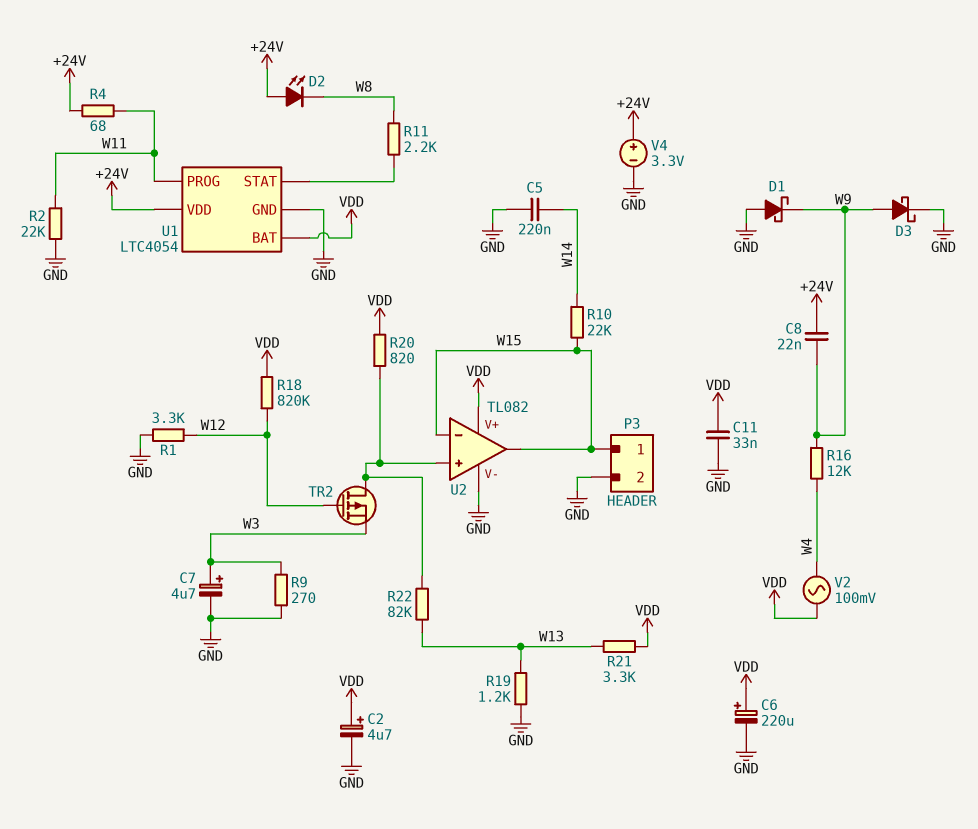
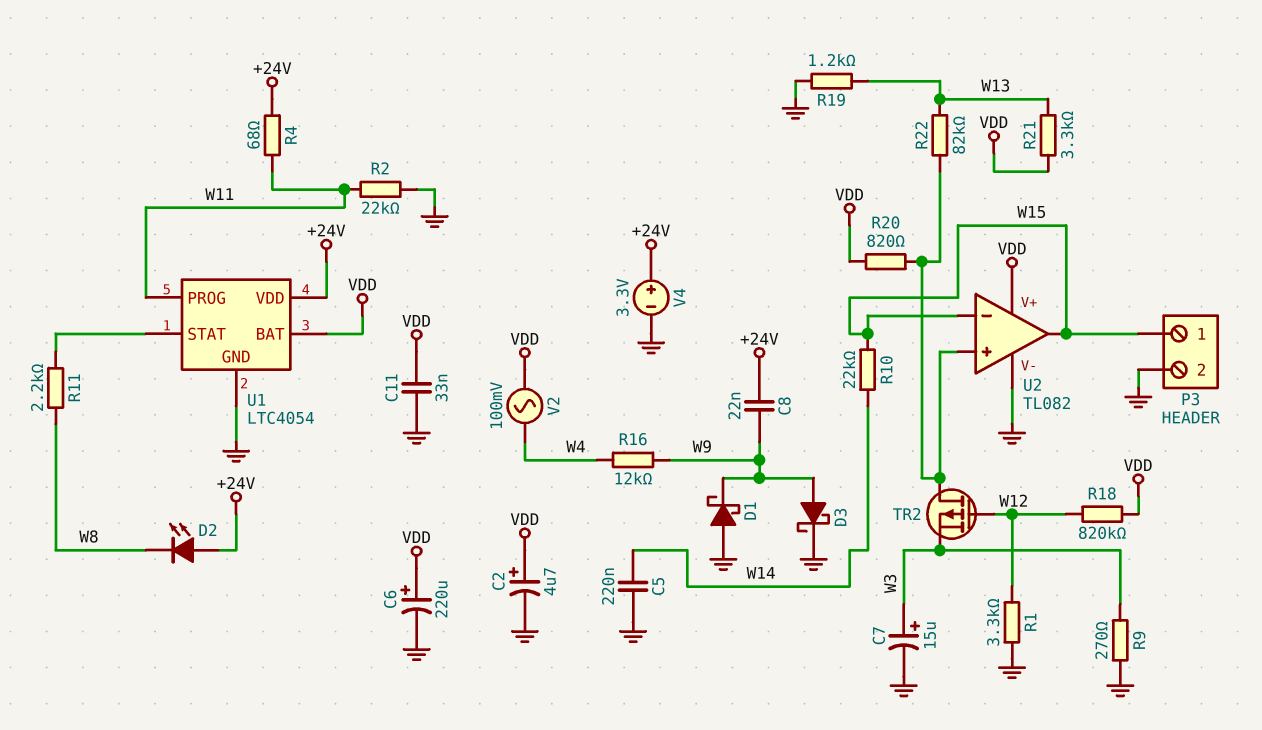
C7: 4.7uF (plus W3, minus GND) -> 15uF (plus W3, minus GND)

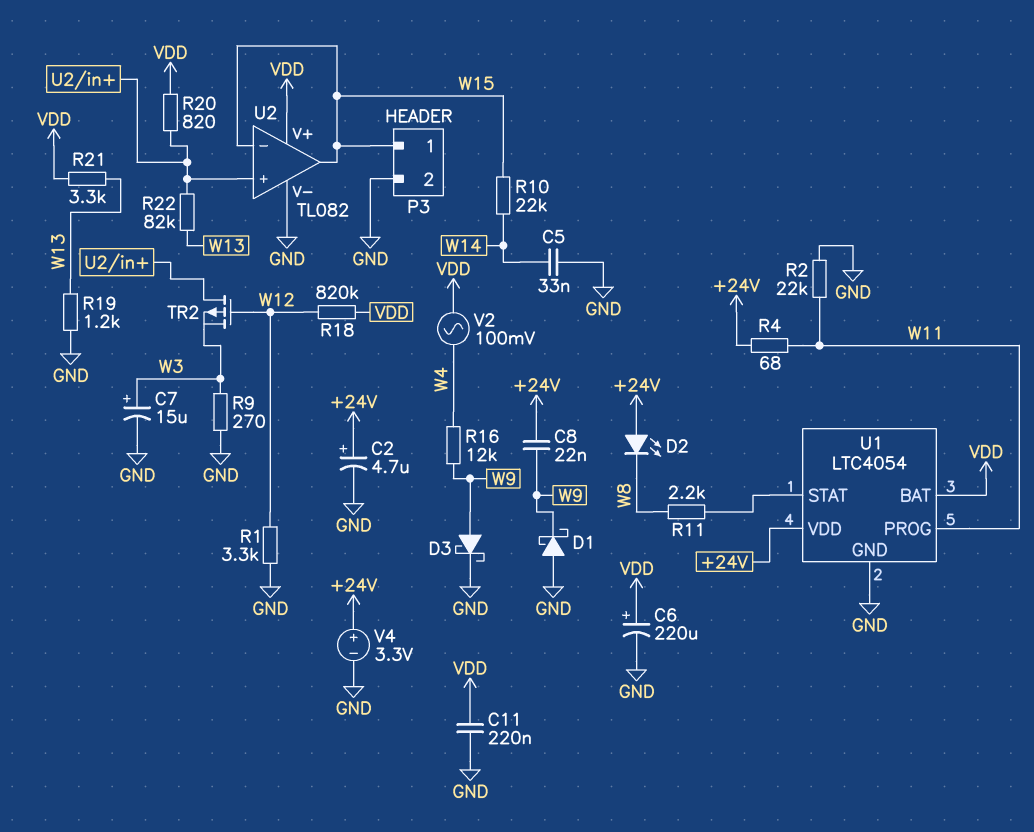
C2: 4.7uF (plus VDD, minus GND) -> 4.7uF (plus +24V, minus GND)
C5: 220nF (GND, W14) -> 33nF (GND, W14)
C11: 33nF (GND, VDD) -> 220nF (GND, VDD)

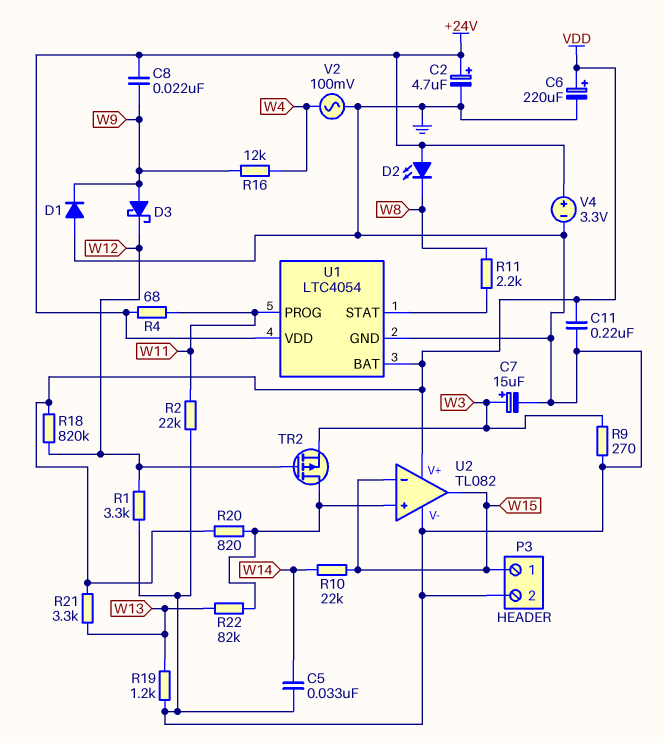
D1: schottky (A GND, K W9) -> diode (A GND, K W9)
D3: schottky (A W9, K GND) -> schottky (A W9, K W12)
V2: AC 100mV (VDD, W4) -> AC 100mV (GND, W4)

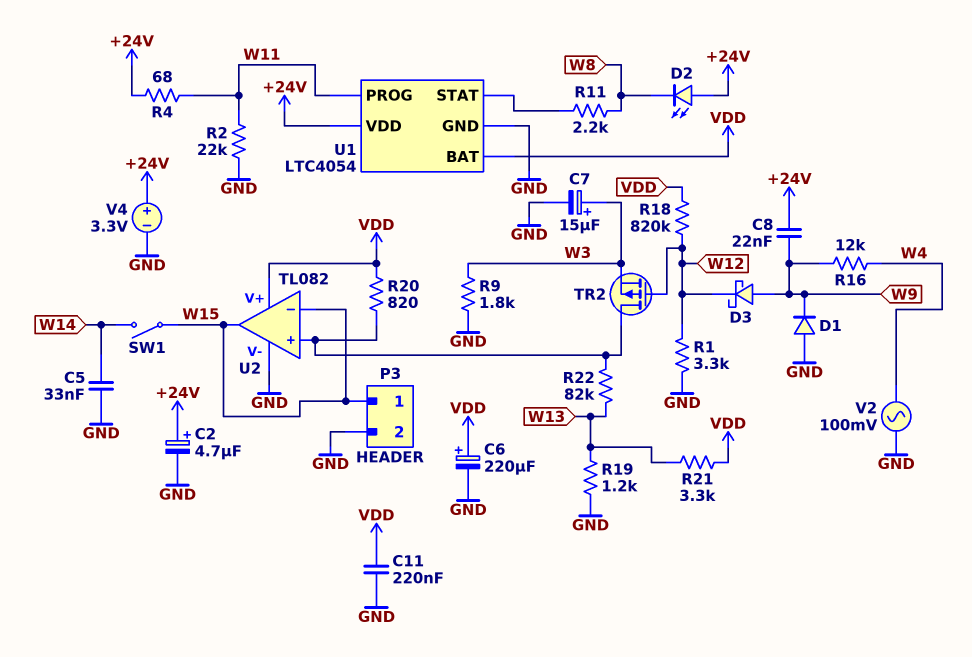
R9: 270 (GND, W3) -> 1.8k (GND, W3)
R10: 22k (W14, W15) -> none
SW1: none -> switch (W14, W15)

